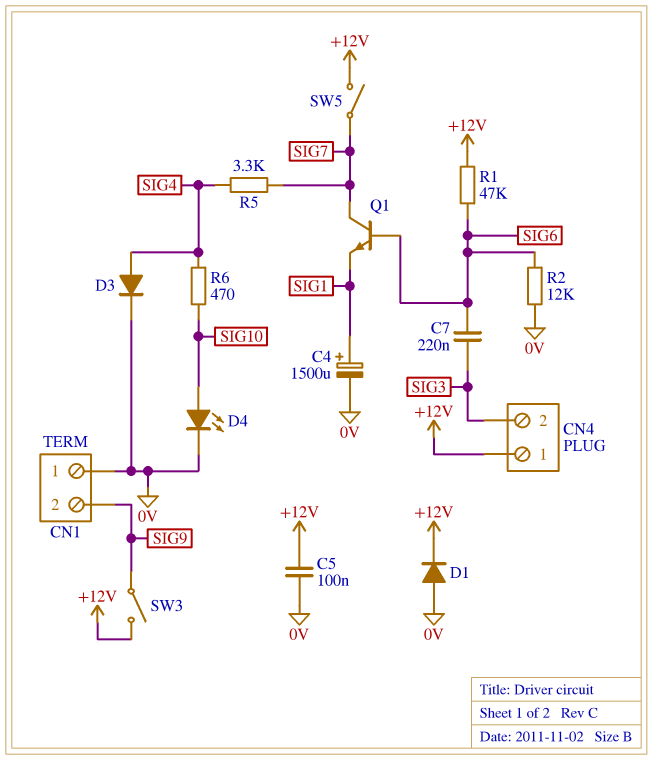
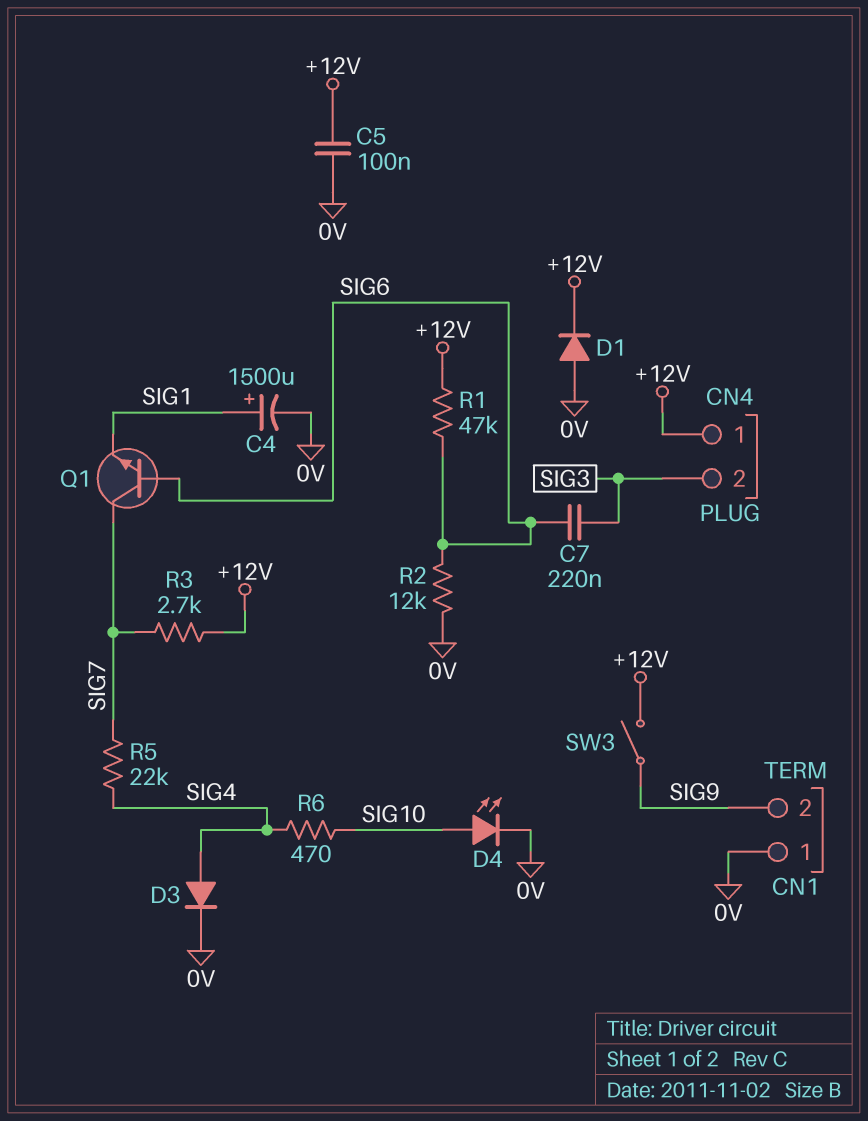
R3: none -> 2.7k (+12V, SIG7)
R5: 3.3k (SIG4, SIG7) -> 22k (SIG4, SIG7)
SW5: switch (+12V, SIG7) -> none

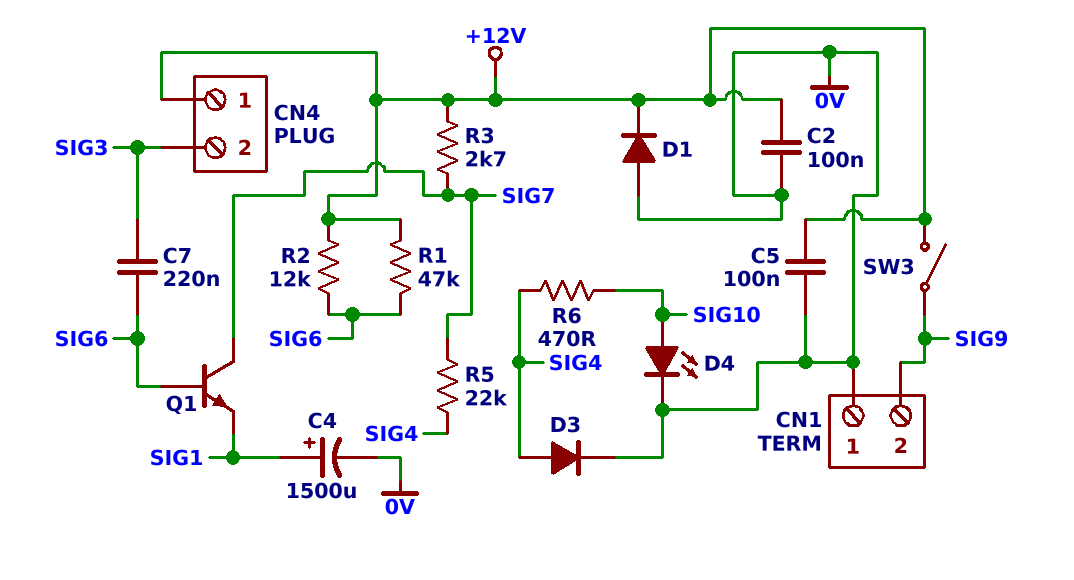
C2: none -> 100nF (+12V, 0V)
R2: 12k (0V, SIG6) -> 12k (+12V, SIG6)

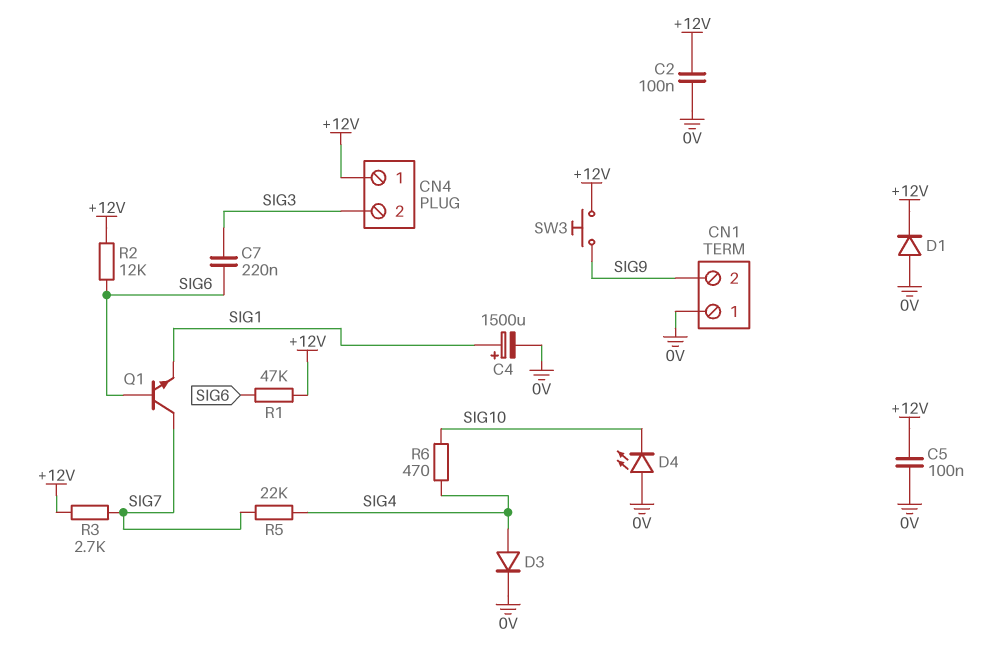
D4: LED (A SIG10, K 0V) -> LED (A 0V, K SIG10)
SW3: switch (+12V, SIG9) -> button (+12V, SIG9)

